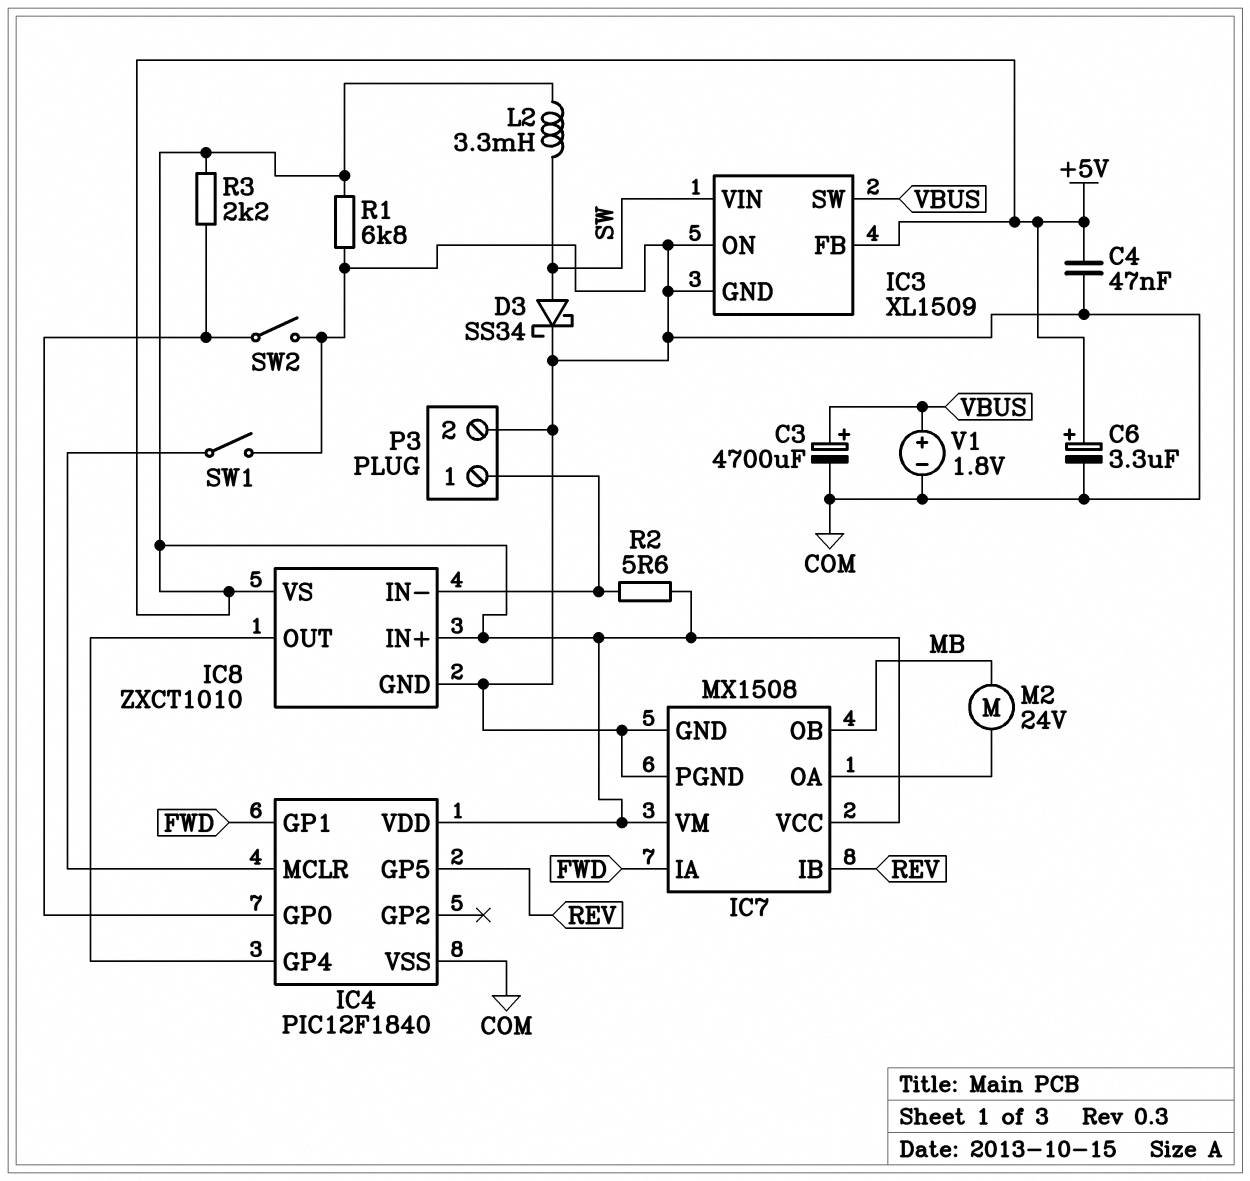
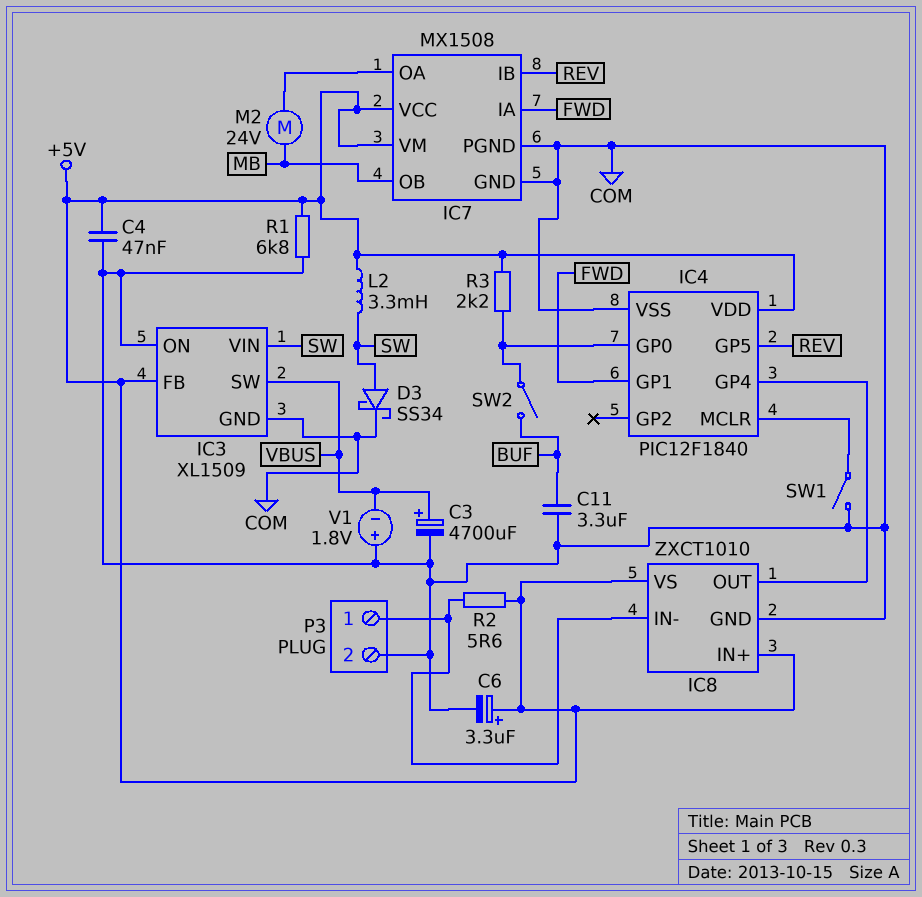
C11: none -> 3.3uF (BUF, COM)
SW2: switch (COM, IC4/GP0) -> switch (BUF, IC4/GP0)
V1: 1.8V (plus VBUS, minus COM) -> 1.8V (plus COM, minus VBUS)

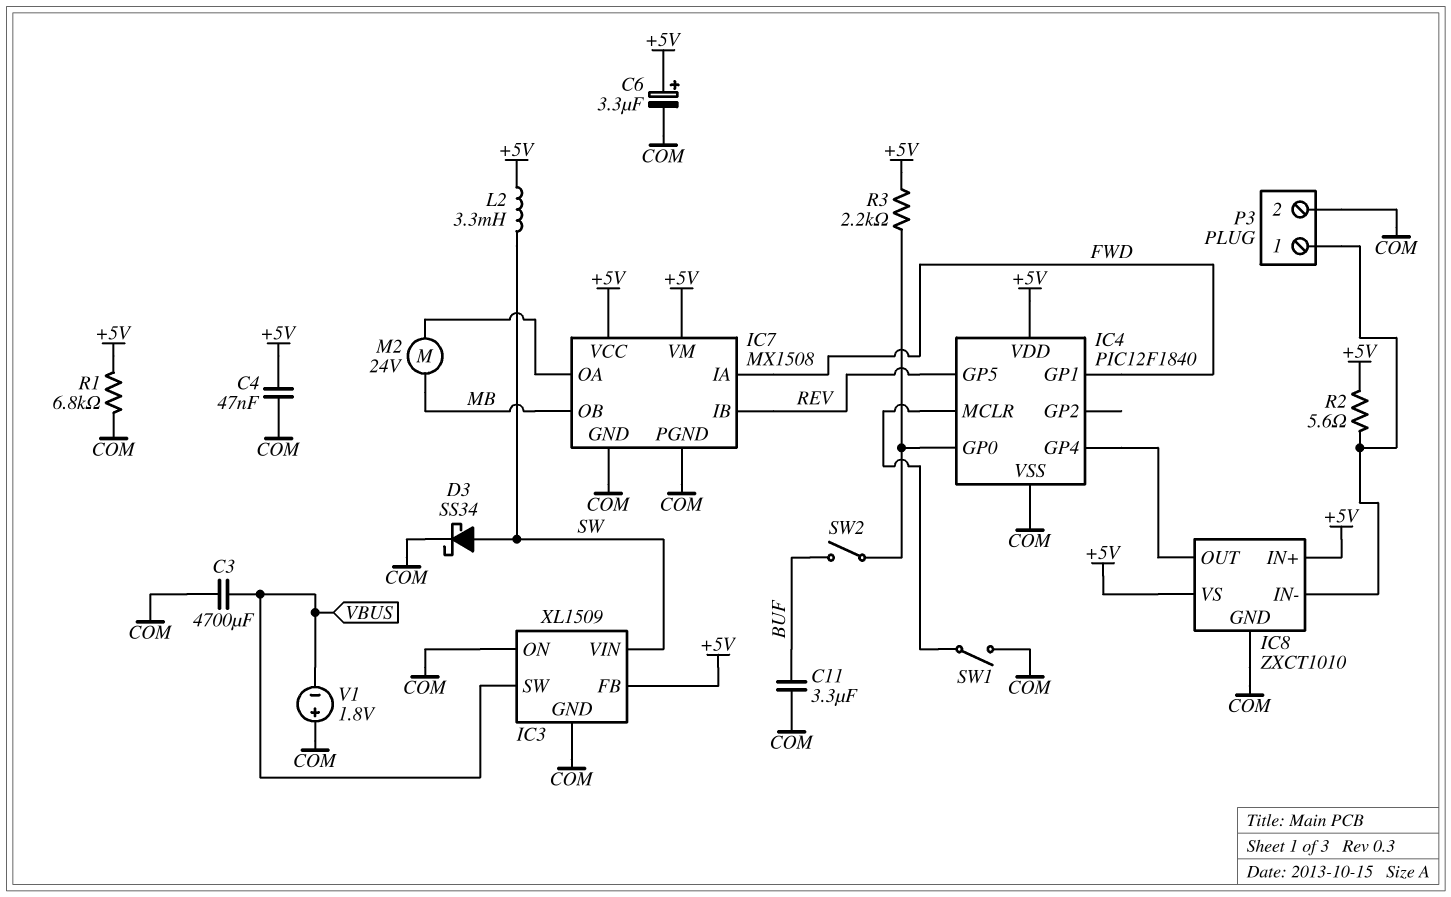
C3: 4700uF (plus VBUS, minus COM) -> 4700uF (COM, VBUS)

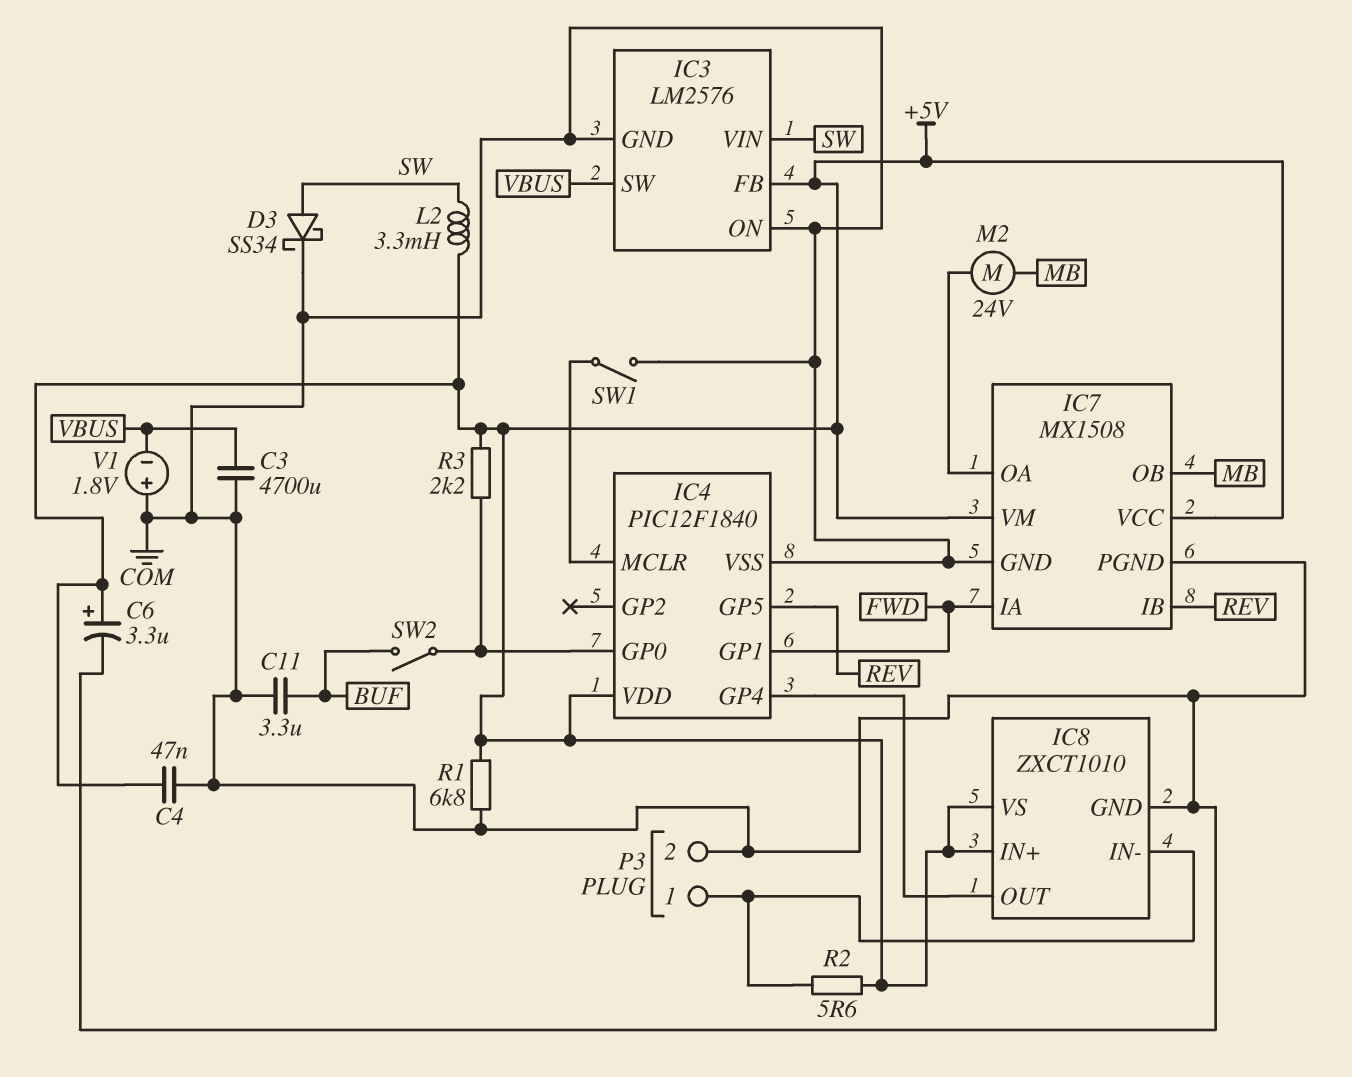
IC3: XL1509 -> LM2576

